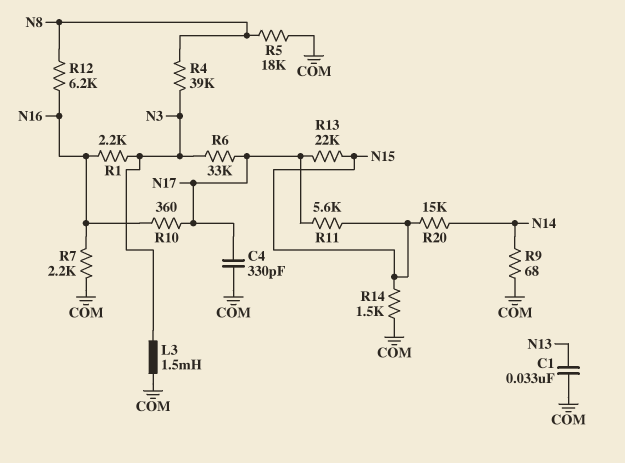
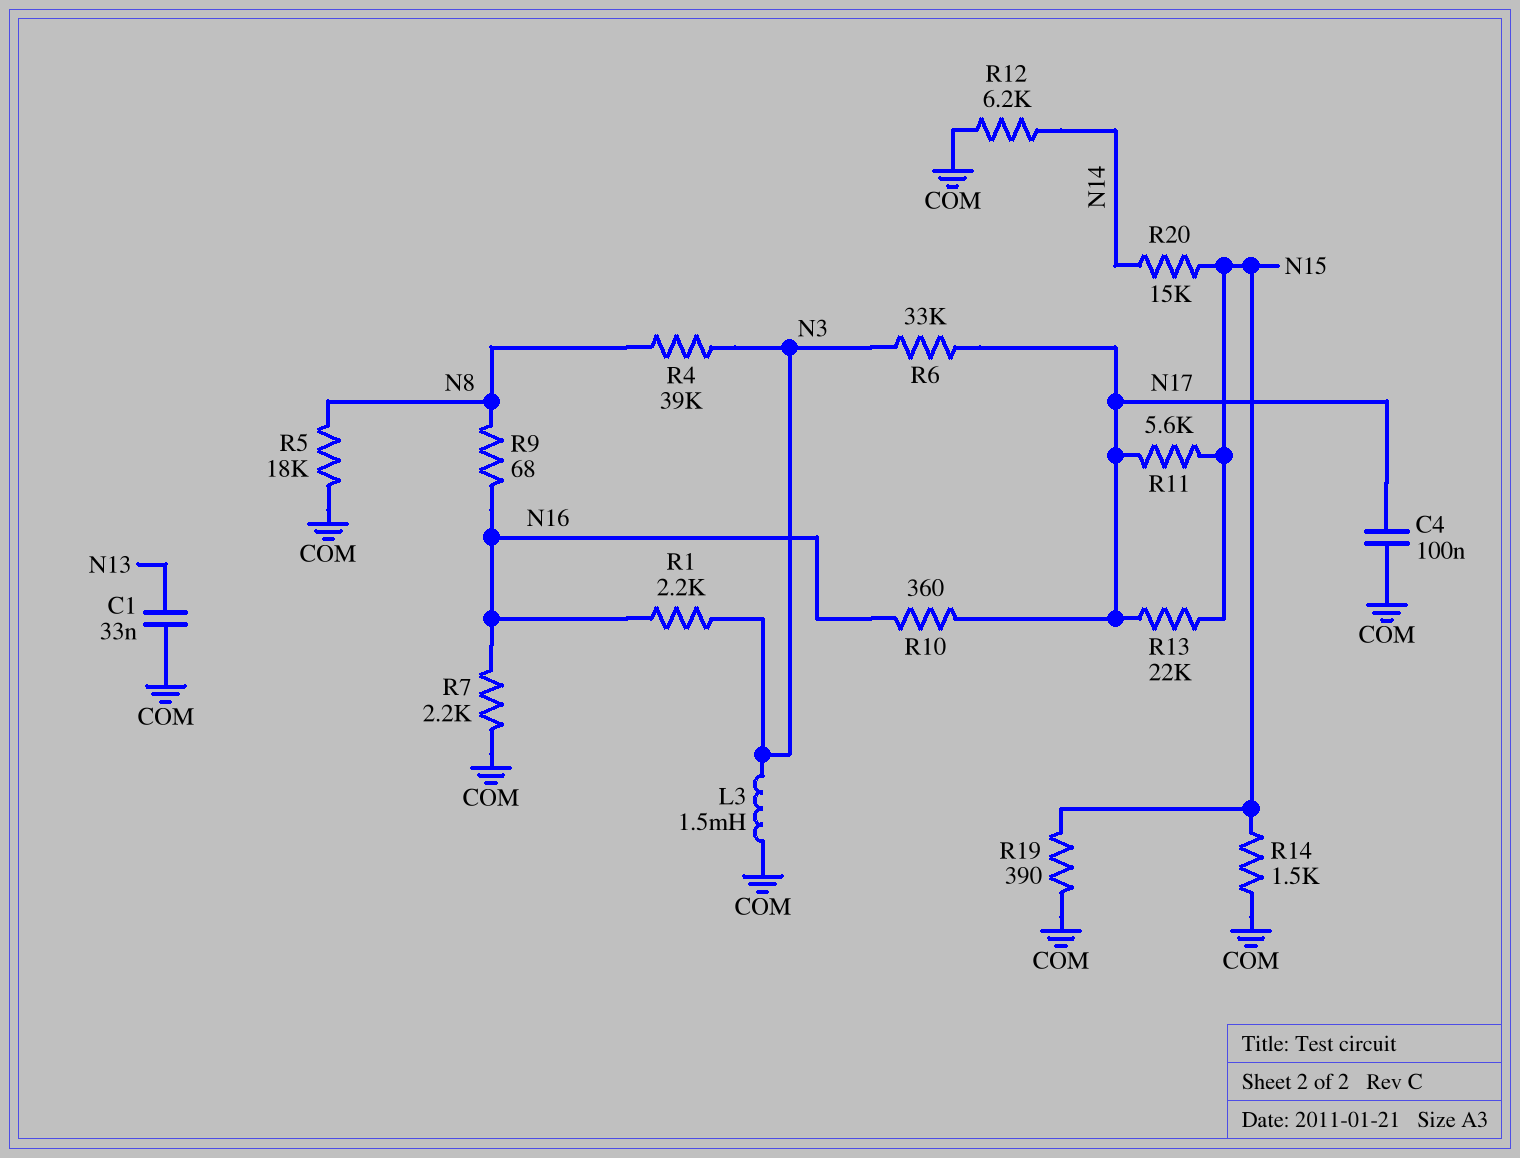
C4: 330pF (COM, N17) -> 100nF (COM, N17)
R9: 68 (COM, N14) -> 68 (N8, N16)
R12: 6.2k (N8, N16) -> 6.2k (COM, N14)
R19: none -> 390 (COM, N15)

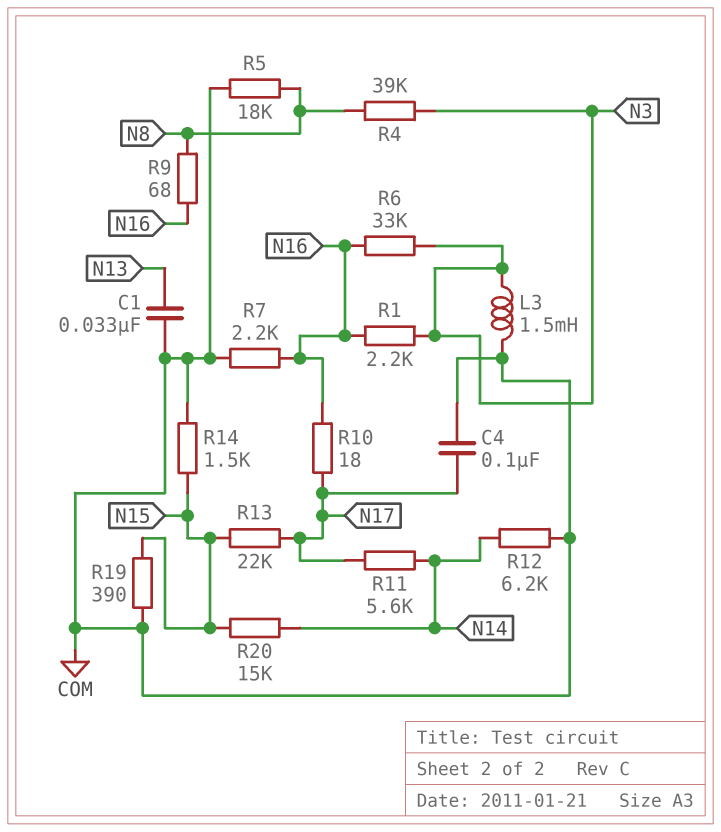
R6: 33k (N3, N17) -> 33k (N3, N16)
R10: 360 (N16, N17) -> 18 (N16, N17)
R11: 5.6k (N15, N17) -> 5.6k (N14, N17)

